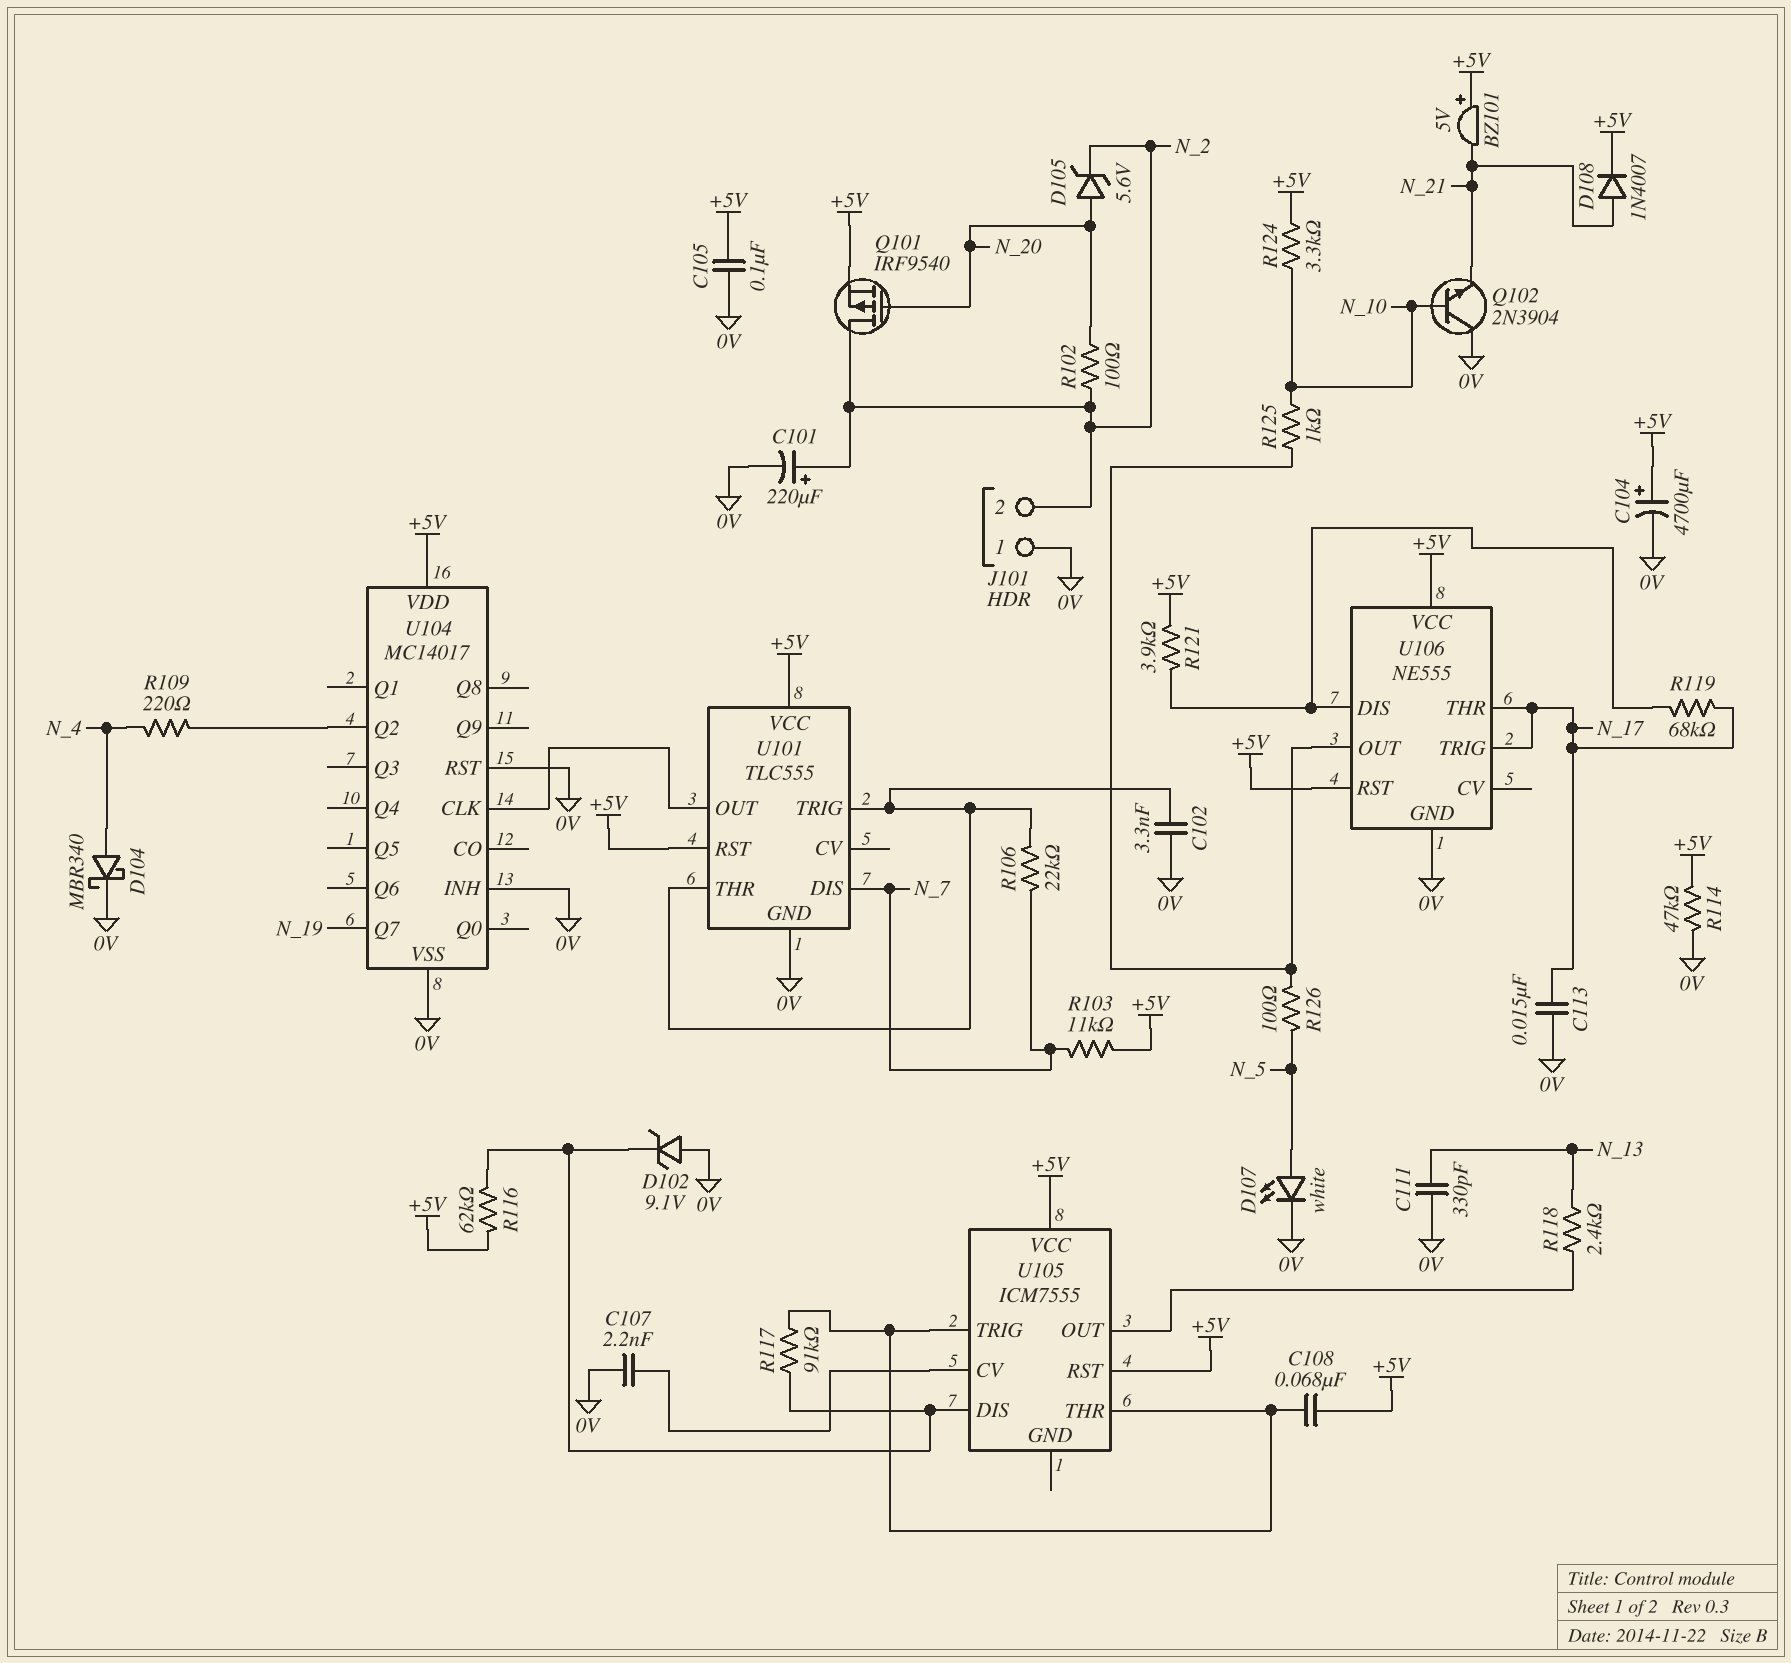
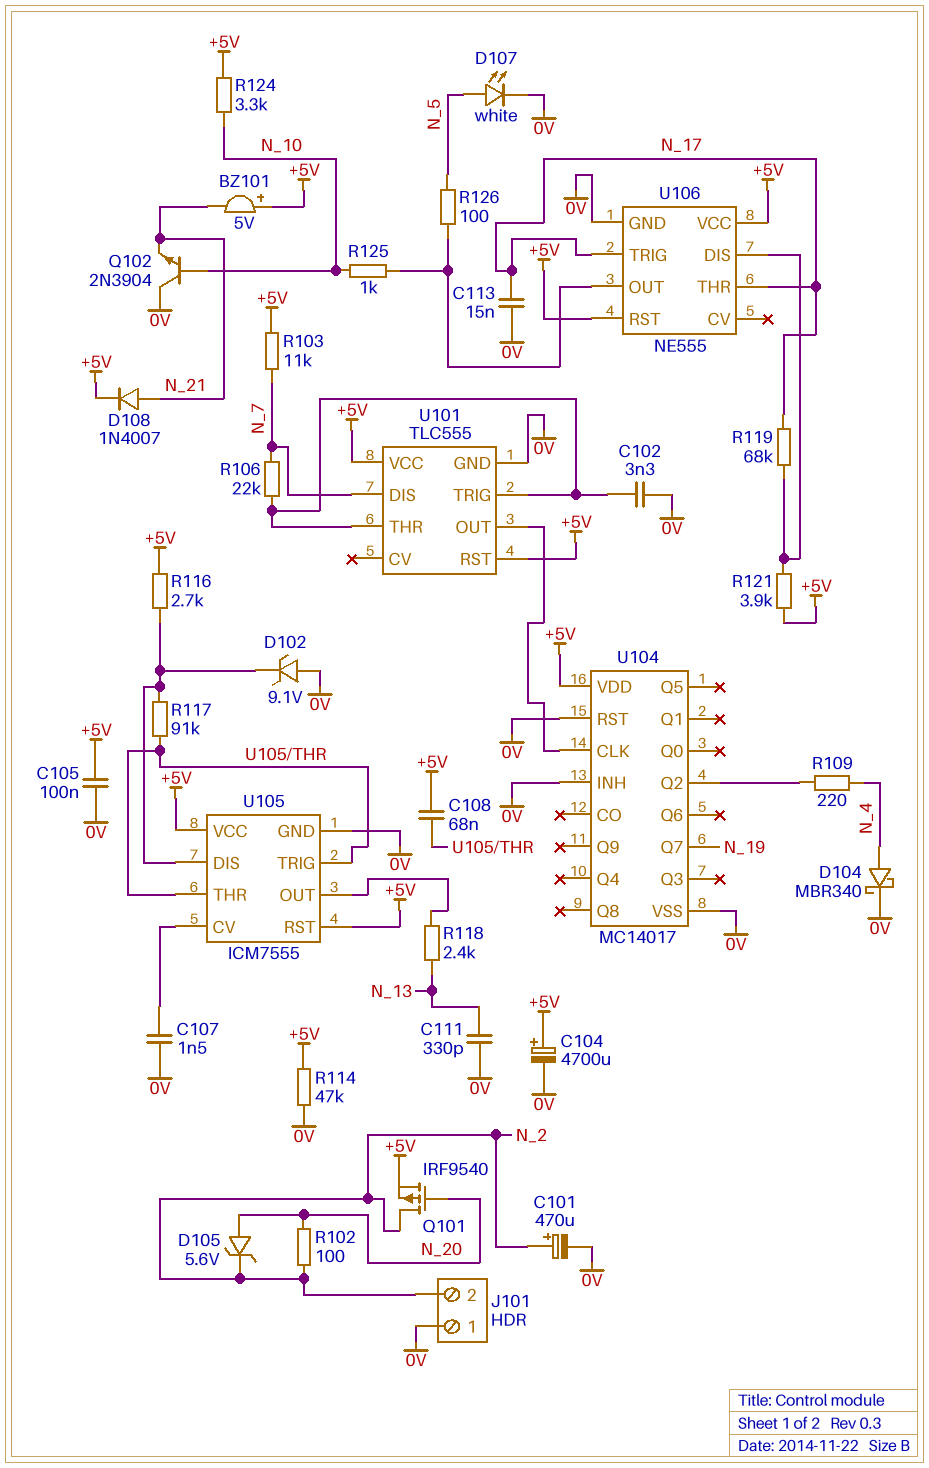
C101: 220uF (plus N_2, minus 0V) -> 470uF (plus N_2, minus 0V)
C107: 2.2nF (0V, U105/CV) -> 1.5nF (0V, U105/CV)
R116: 62k (+5V, U105/DIS) -> 2.7k (+5V, U105/DIS)
U105 pin GND: none -> 0V

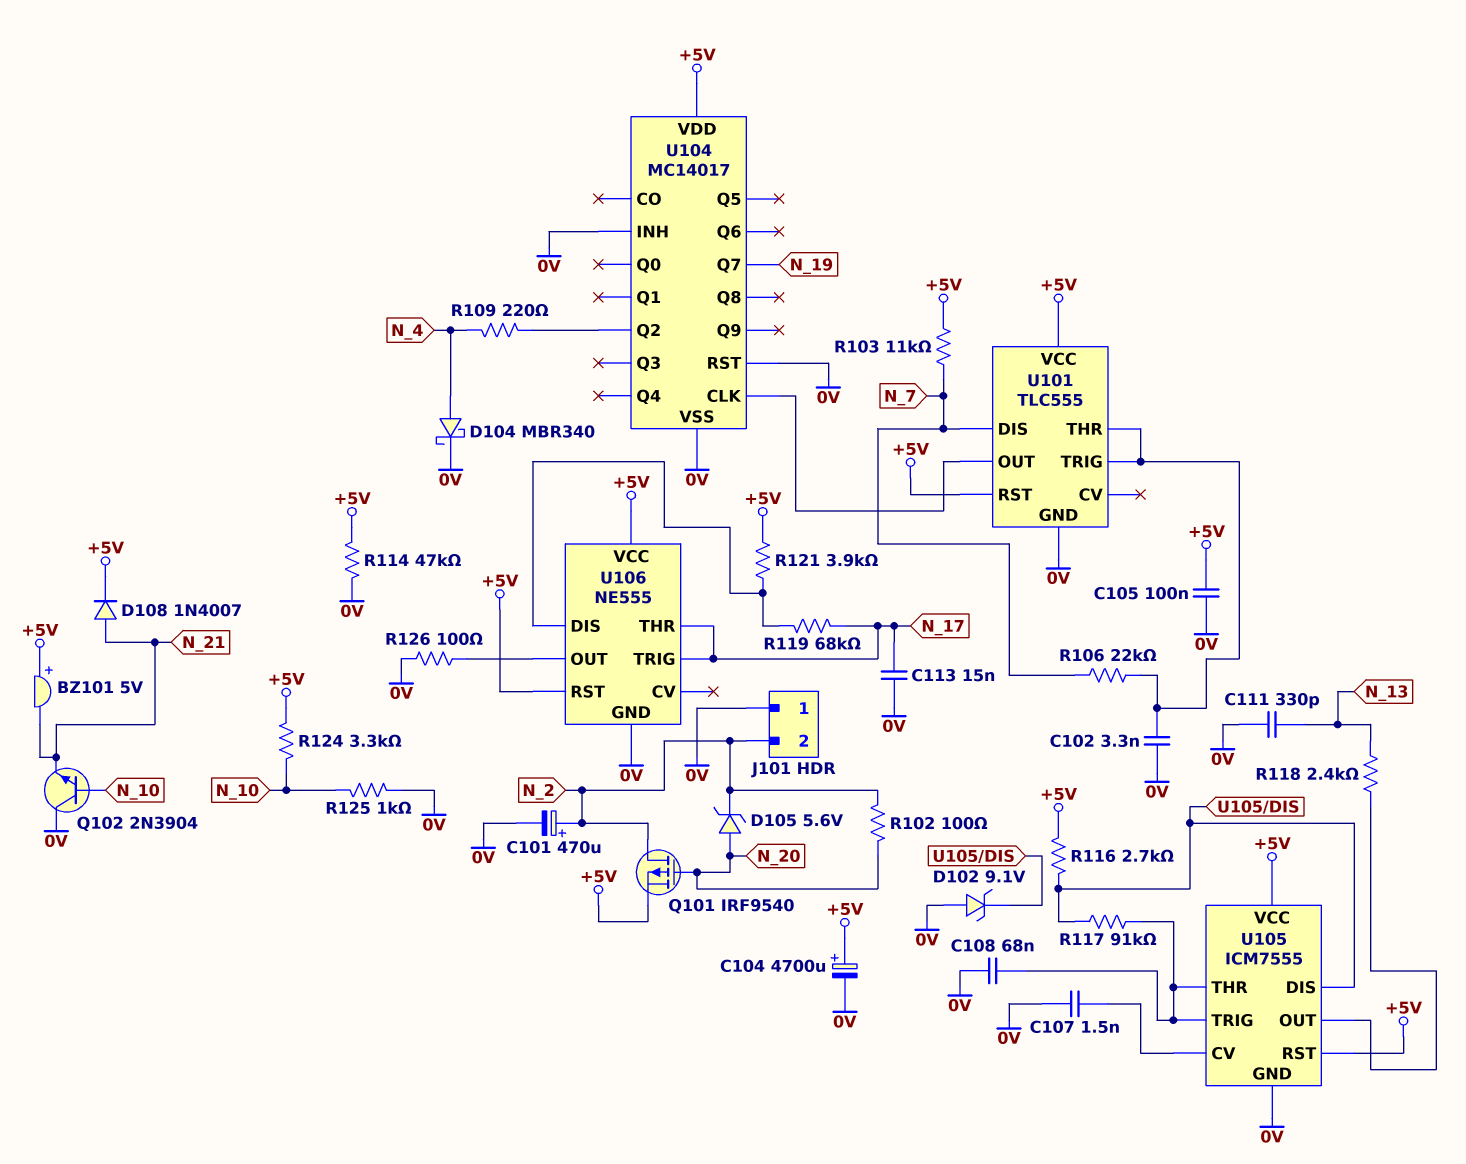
C108: 68nF (+5V, U105/THR) -> 68nF (0V, U105/THR)
D107: LED white (A N_5, K 0V) -> none
R125: 1k (N_10, U106/OUT) -> 1k (0V, N_10)
R126: 100 (N_5, U106/OUT) -> 100 (0V, U106/OUT)

